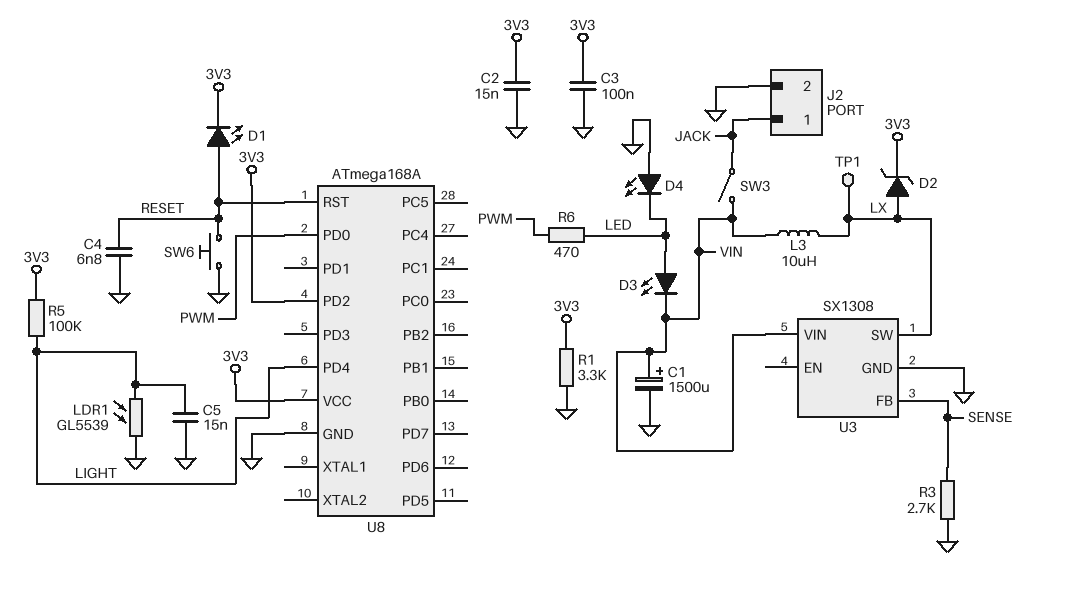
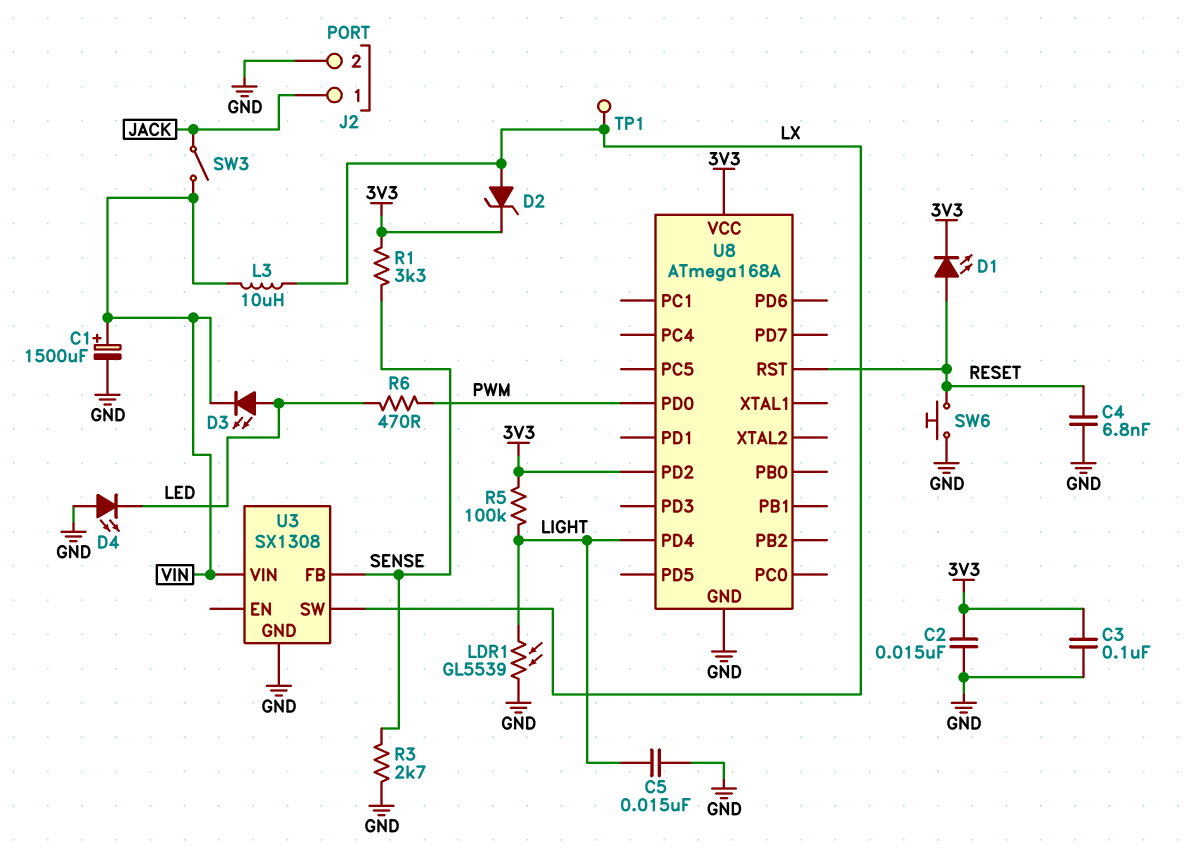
R1: 3.3k (3V3, GND) -> 3.3k (3V3, SENSE)

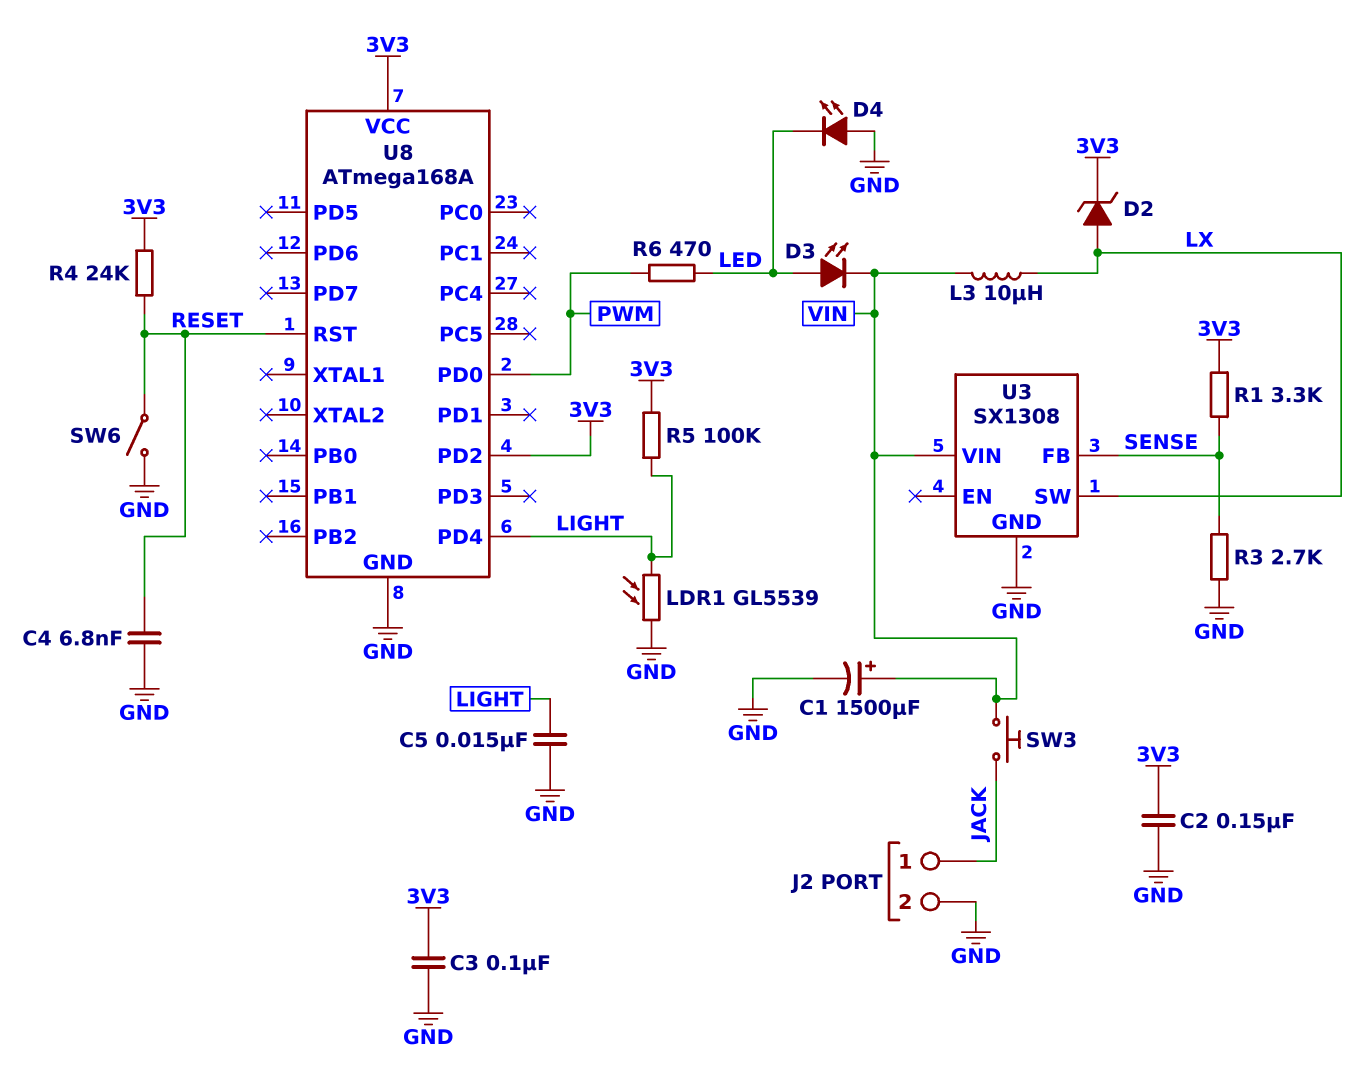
C2: 15nF (3V3, GND) -> 150nF (3V3, GND)
D1: LED (A RESET, K 3V3) -> none
R4: none -> 24k (3V3, RESET)
SW3: switch (JACK, VIN) -> button (JACK, VIN)
SW6: button (GND, RESET) -> switch (GND, RESET)
TP1: test point (LX) -> none

